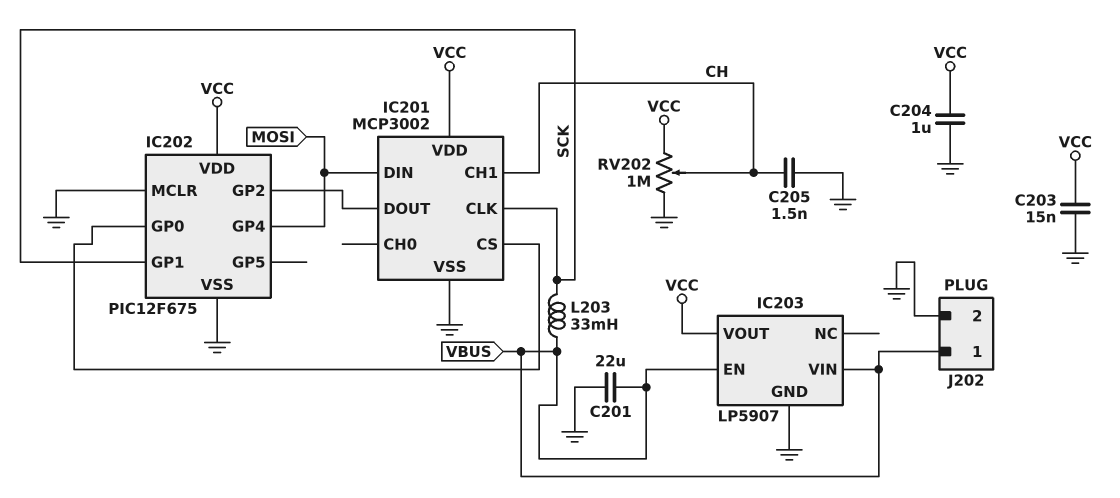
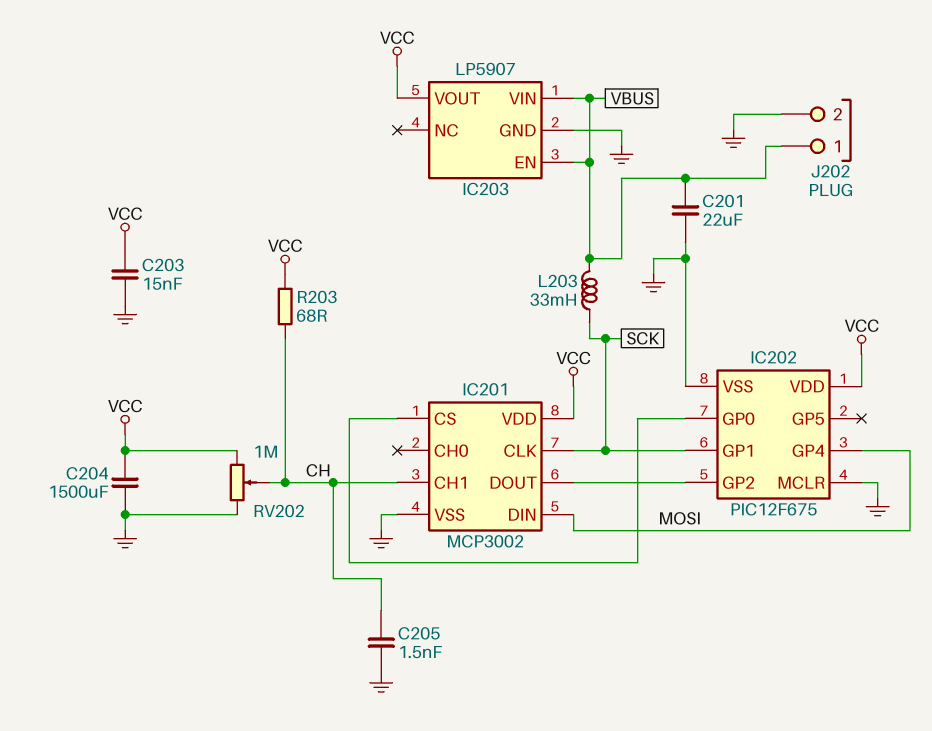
C204: 1uF (GND, VCC) -> 1500uF (GND, VCC)
R203: none -> 68 (CH, VCC)

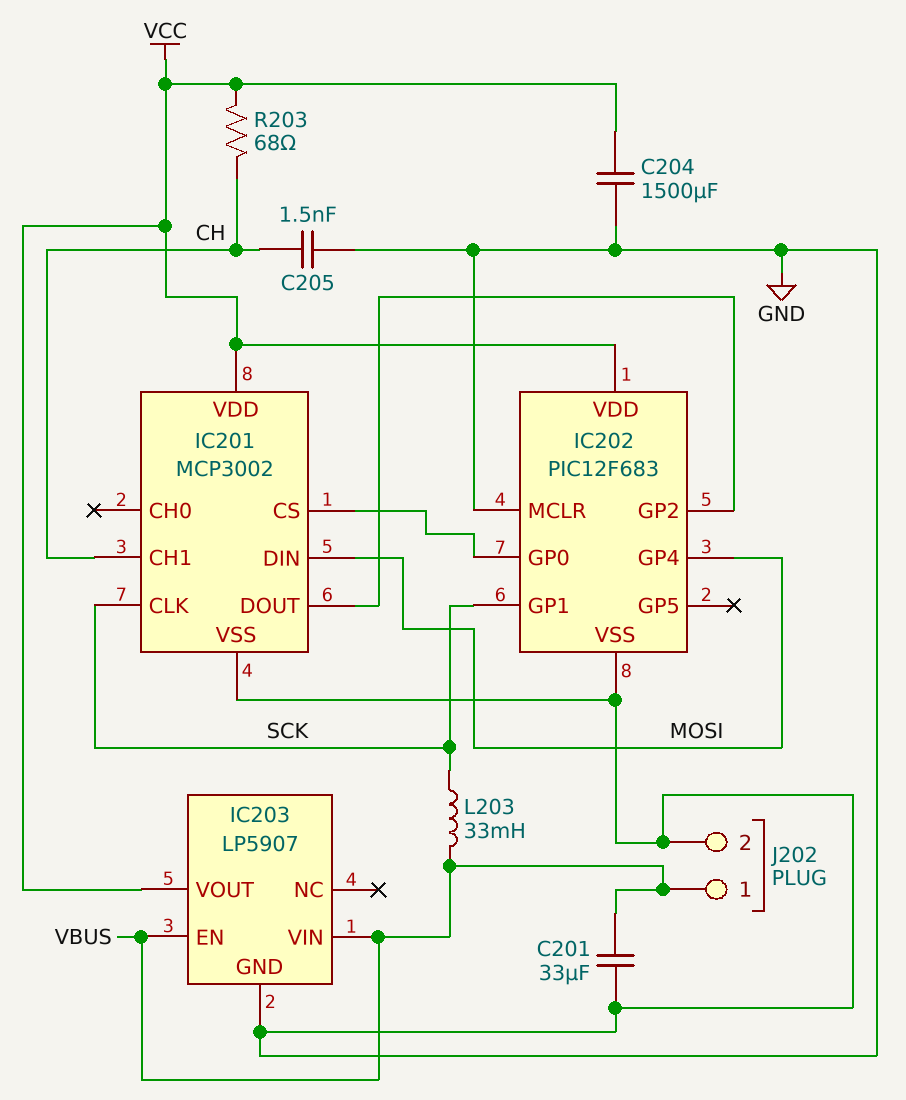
C201: 22uF (GND, VBUS) -> 33uF (GND, VBUS)
C203: 15nF (GND, VCC) -> none
IC202: PIC12F675 -> PIC12F683
RV202: 1M (GND, VCC, wiper CH) -> none

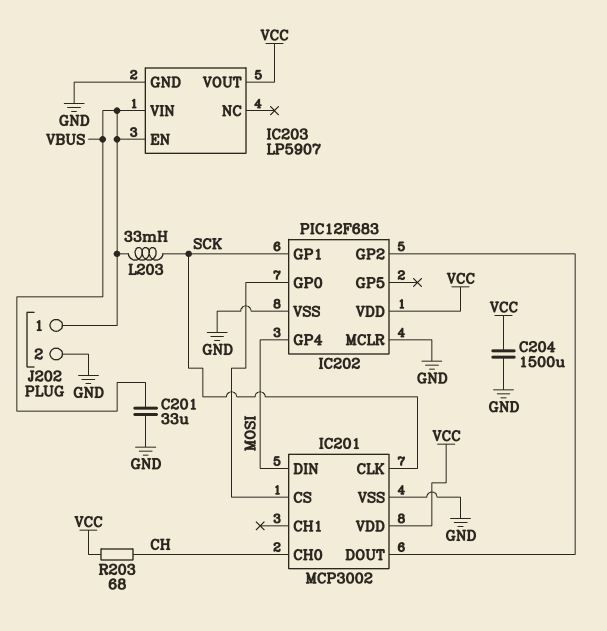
C205: 1.5nF (CH, GND) -> none
IC201 pin CH0: none -> CH
IC201 pin CH1: CH -> none

